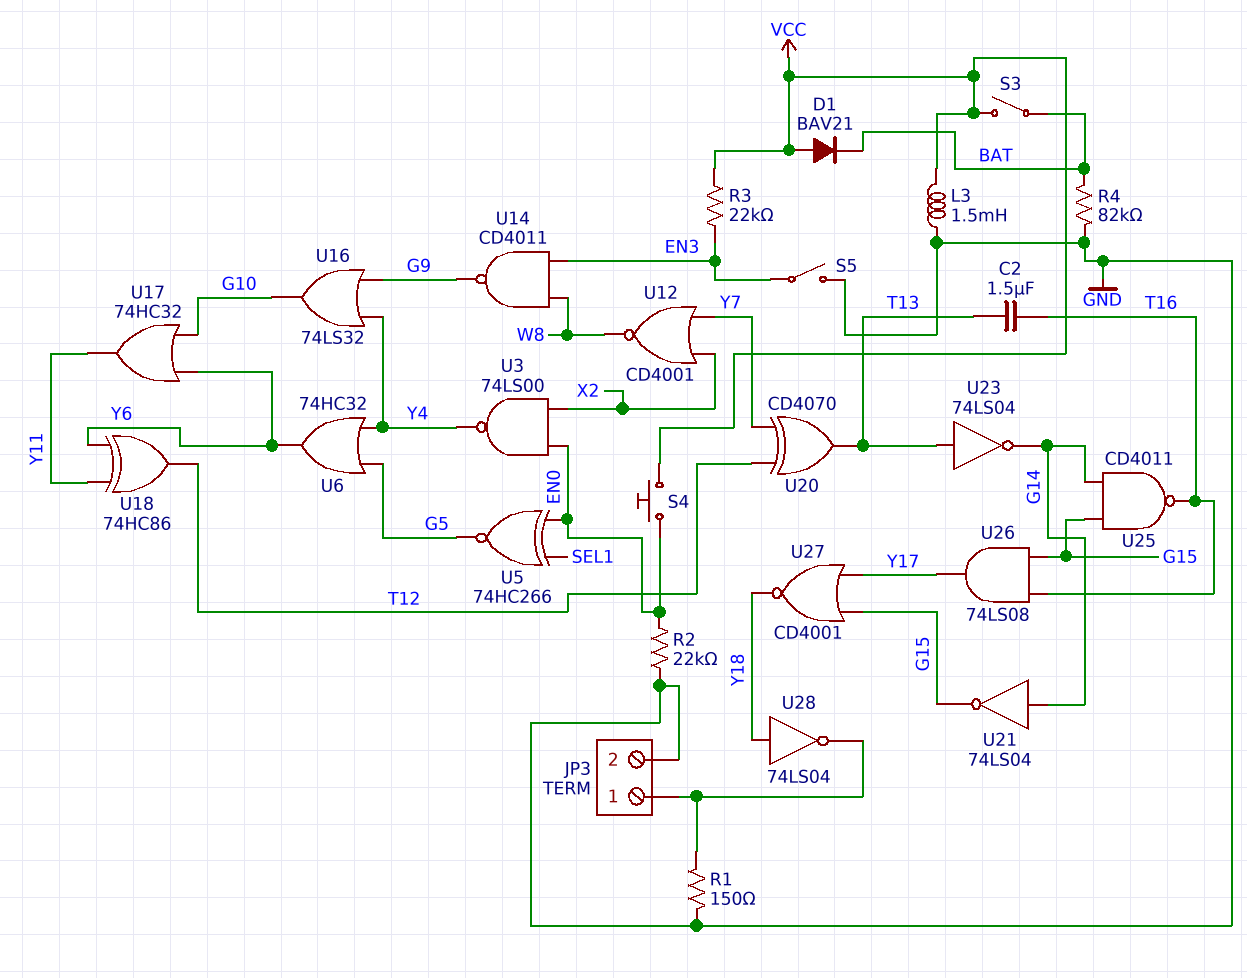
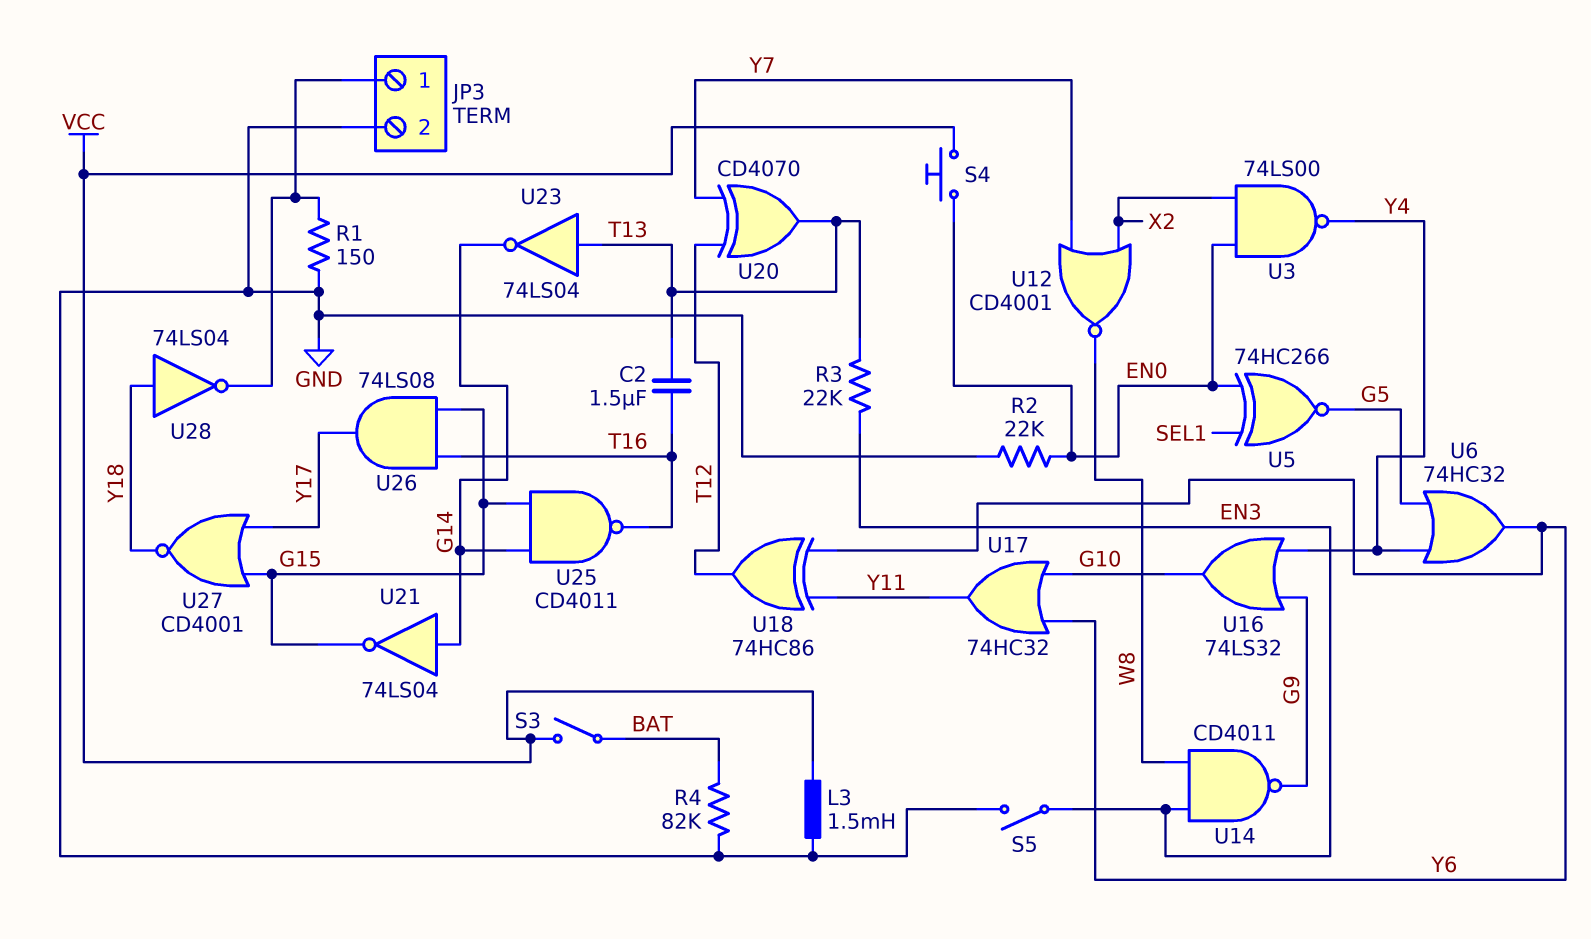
D1: diode BAV21 (A VCC, K BAT) -> none
R3: 22k (EN3, VCC) -> 22k (EN3, T13)

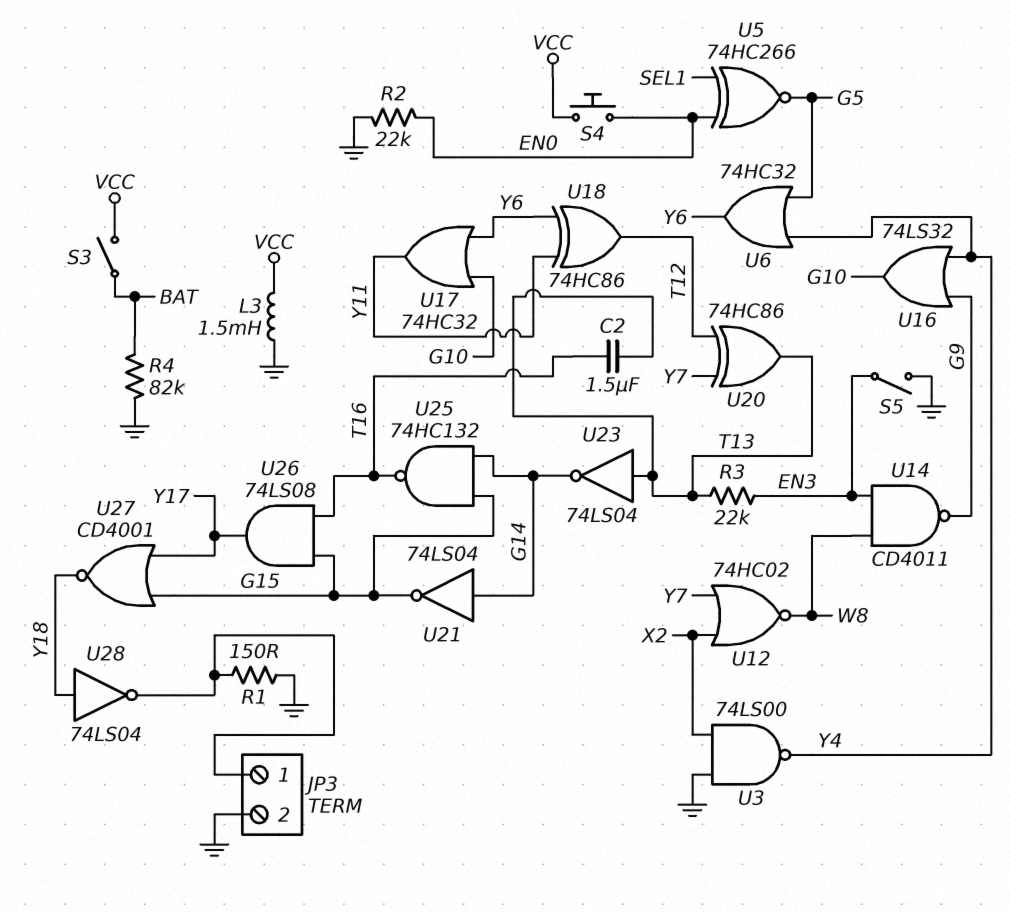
U3: NAND 74LS00 (in EN0, in X2, out Y4) -> NAND 74LS00 (in GND, in X2, out Y4)
U12: NOR CD4001 (in X2, in Y7, out W8) -> NOR 74HC02 (in X2, in Y7, out W8)
U20: XOR CD4070 (in T12, in Y7, out T13) -> XOR 74HC86 (in T12, in Y7, out T13)
U25: NAND CD4011 (in G14, in G15, out T16) -> NAND 74HC132 (in G14, in G15, out T16)

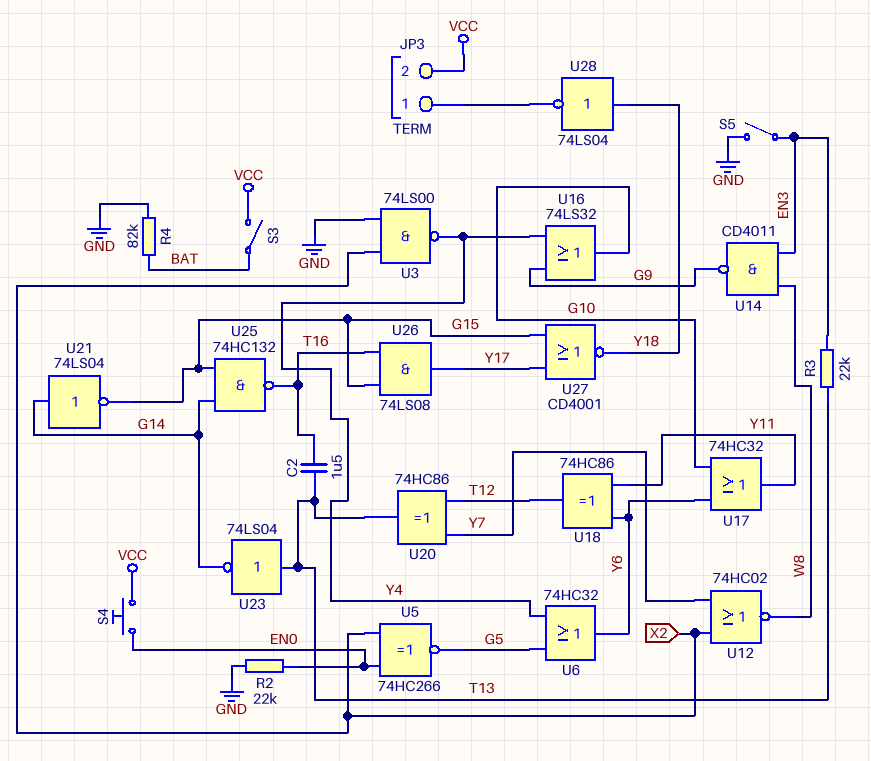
JP3 pin 2: GND -> VCC
L3: 1.5mH (GND, VCC) -> none
R1: 150 (GND, JP3/1) -> none
U5: XNOR 74HC266 (in EN0, in SEL1, out G5) -> XNOR 74HC266 (in EN0, in X2, out G5)

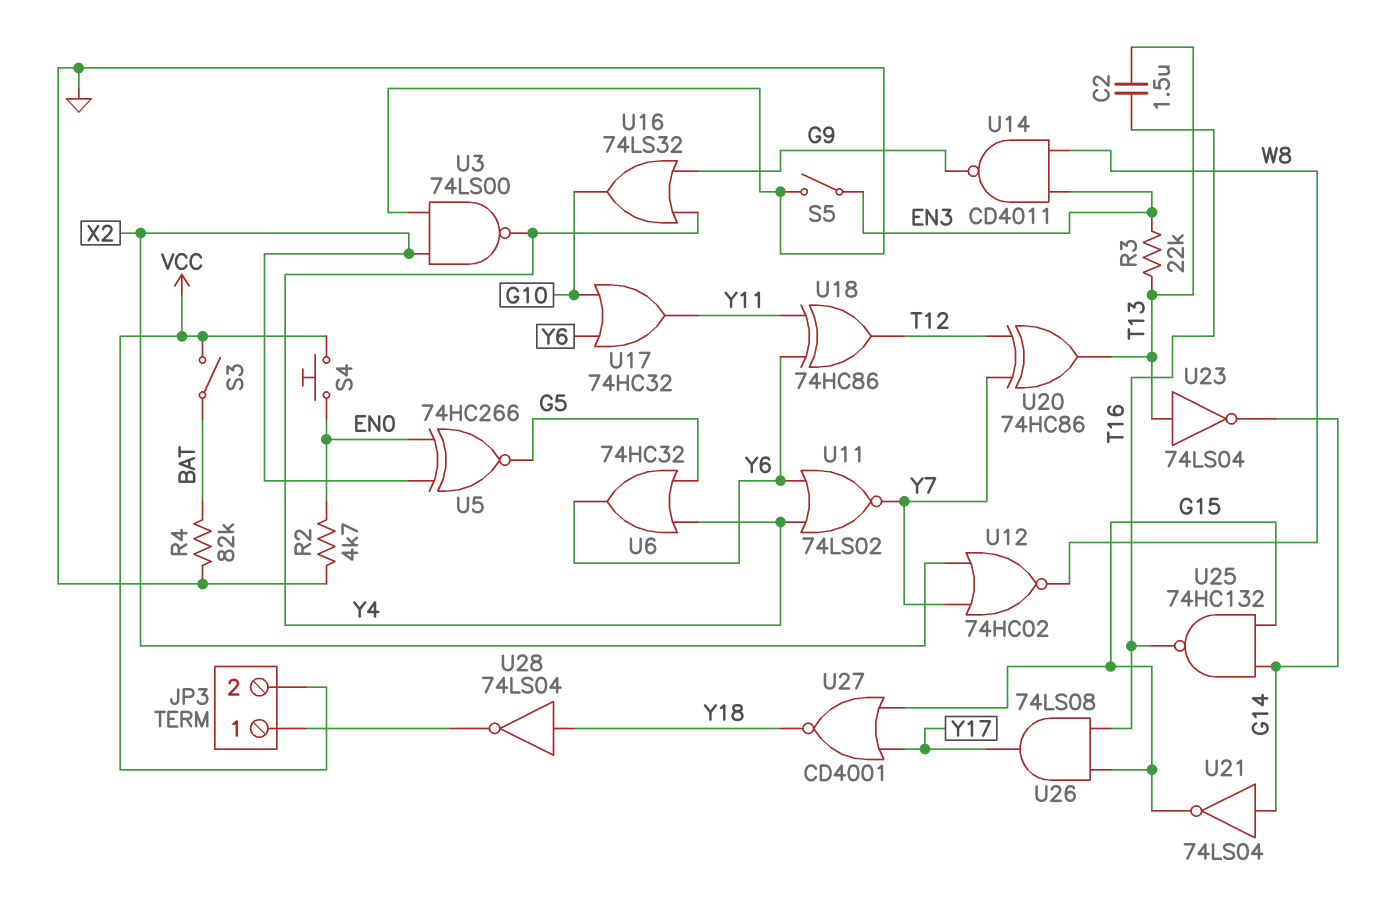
R2: 22k (EN0, GND) -> 4.7k (EN0, GND)
U11: none -> NOR 74LS02 (in Y4, in Y6, out Y7)

